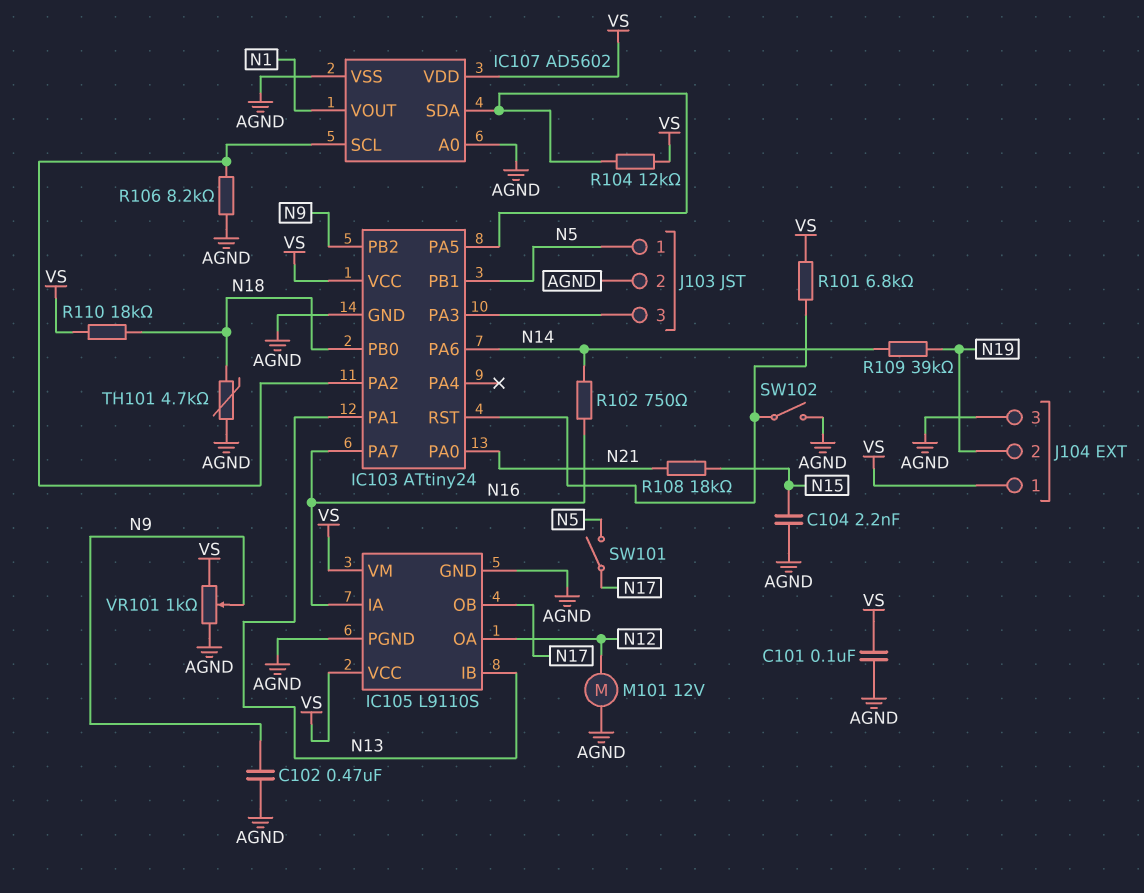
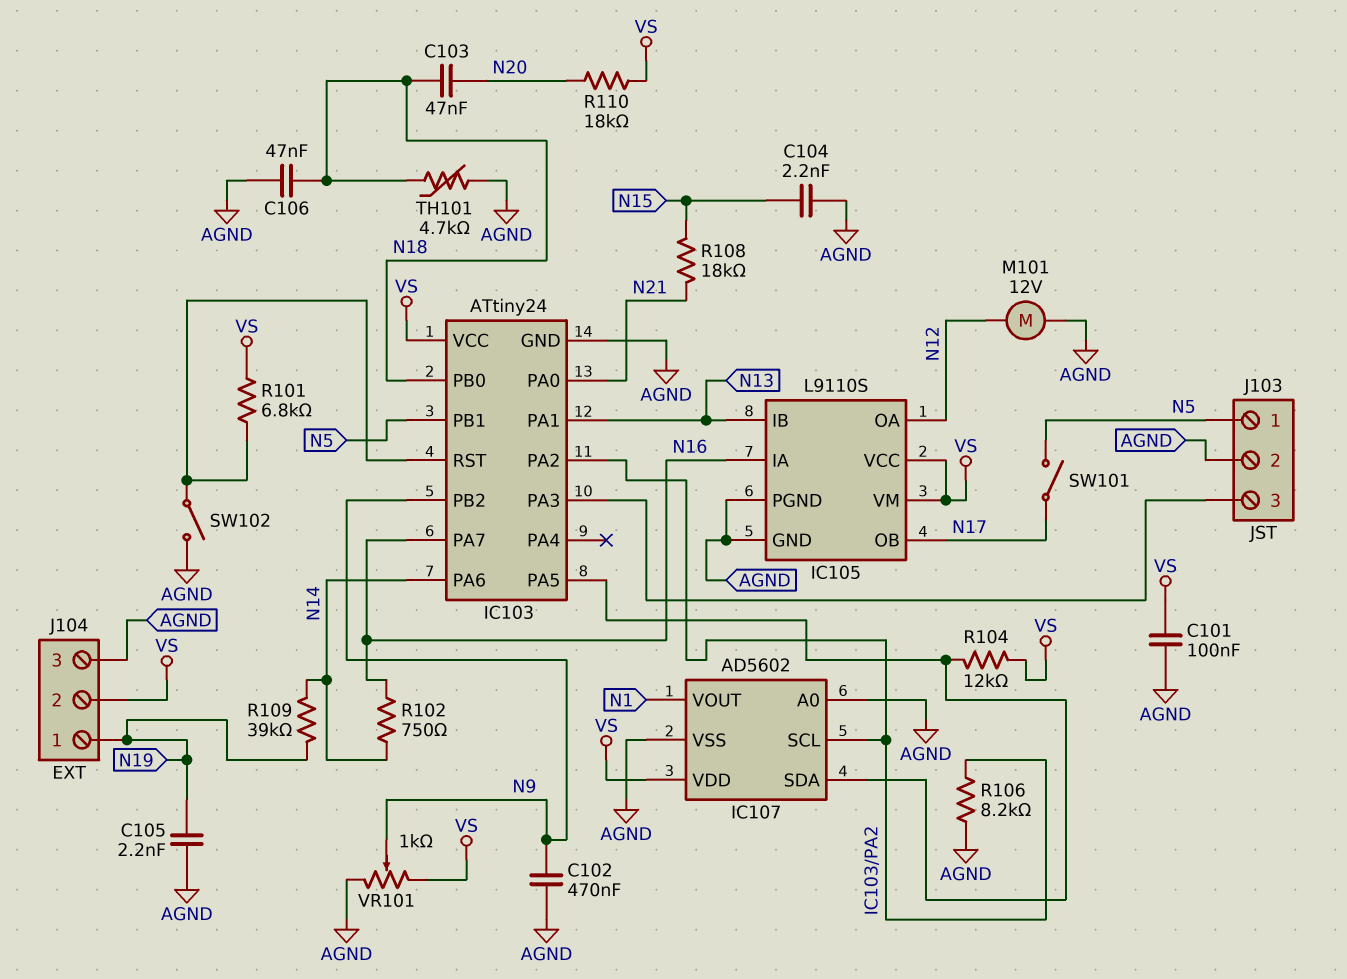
C103: none -> 47nF (N18, N20)
C105: none -> 2.2nF (AGND, N19)
C106: none -> 47nF (AGND, N18)
J104 pin 1: VS -> N19
J104 pin 2: N19 -> VS
R110: 18k (N18, VS) -> 18k (N20, VS)

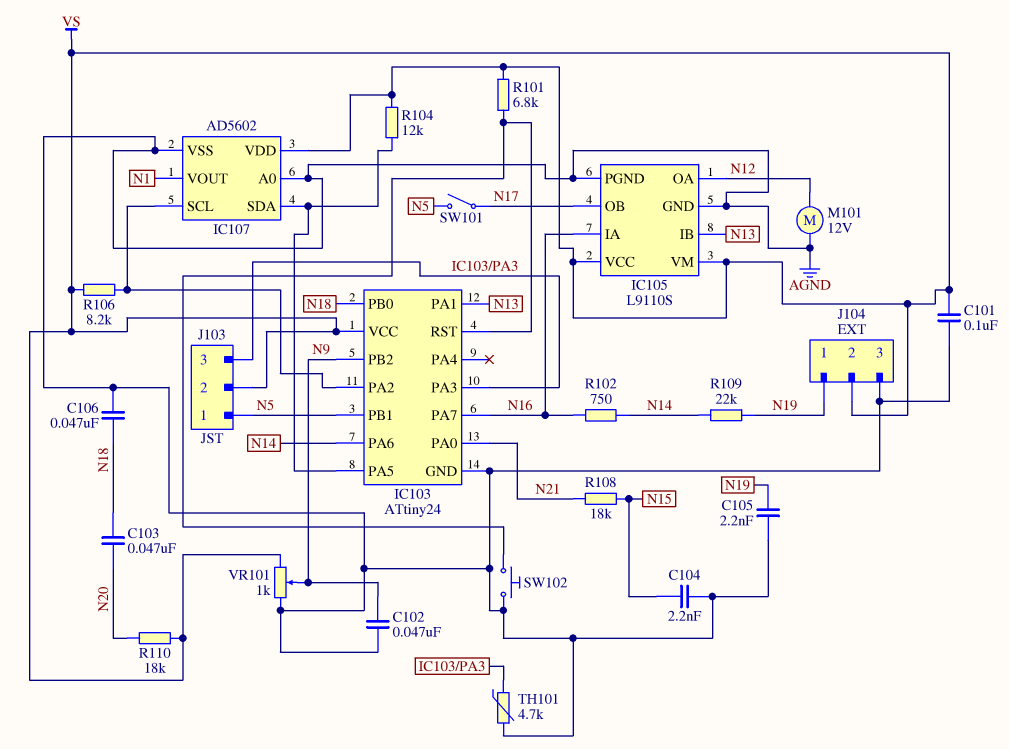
C102: 470nF (AGND, N9) -> 47nF (AGND, N9)
J103 pin 2: AGND -> VS
R106: 8.2k (AGND, IC103/PA2) -> 8.2k (IC103/PA2, VS)
R109: 39k (N14, N19) -> 22k (N14, N19)
SW102: switch (AGND, IC103/RST) -> button (AGND, IC103/RST)
TH101: 4.7k (AGND, N18) -> 4.7k (AGND, IC103/PA3)

